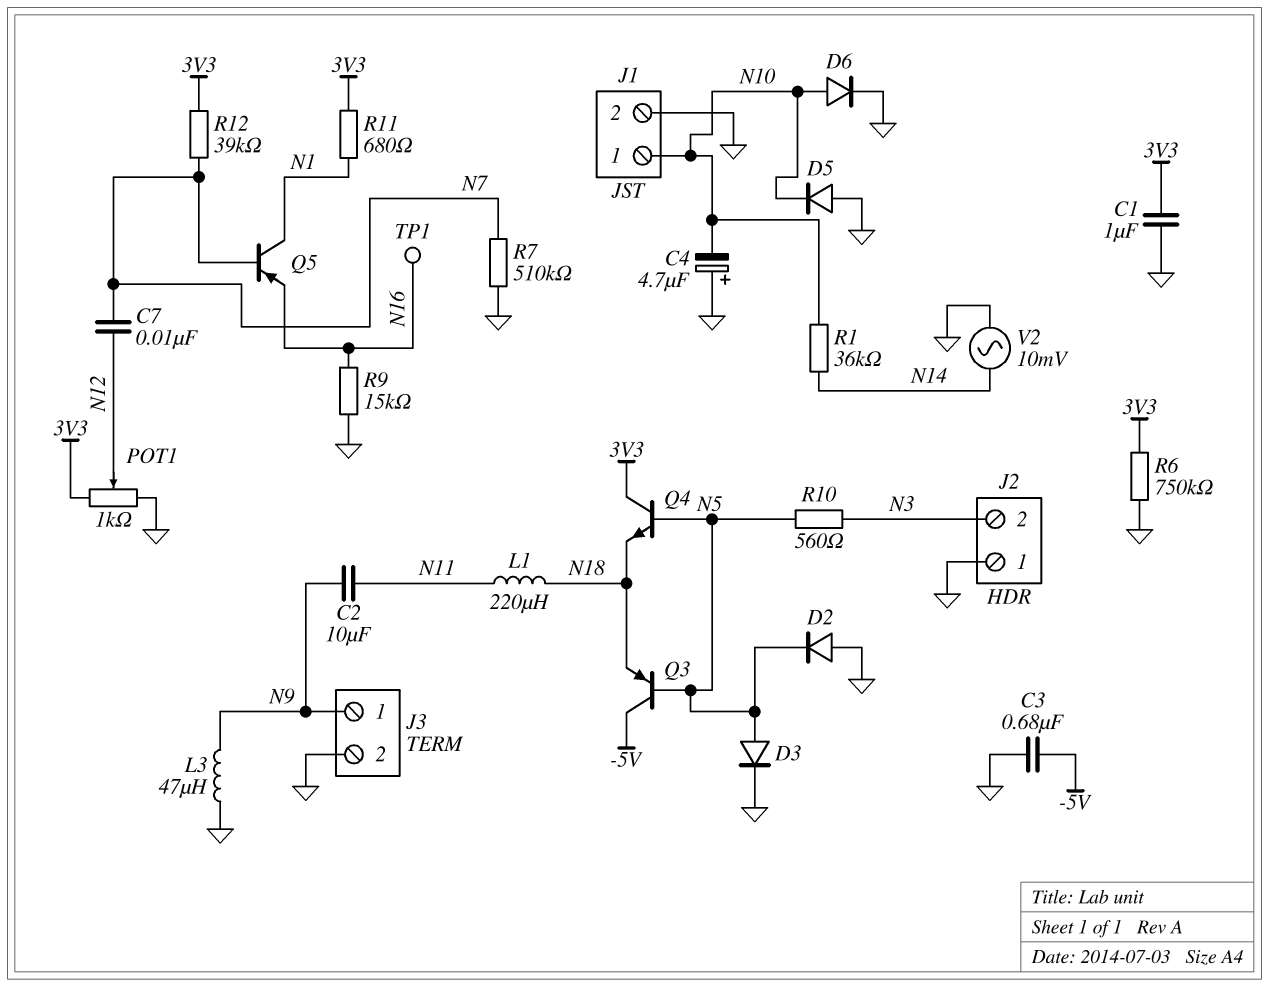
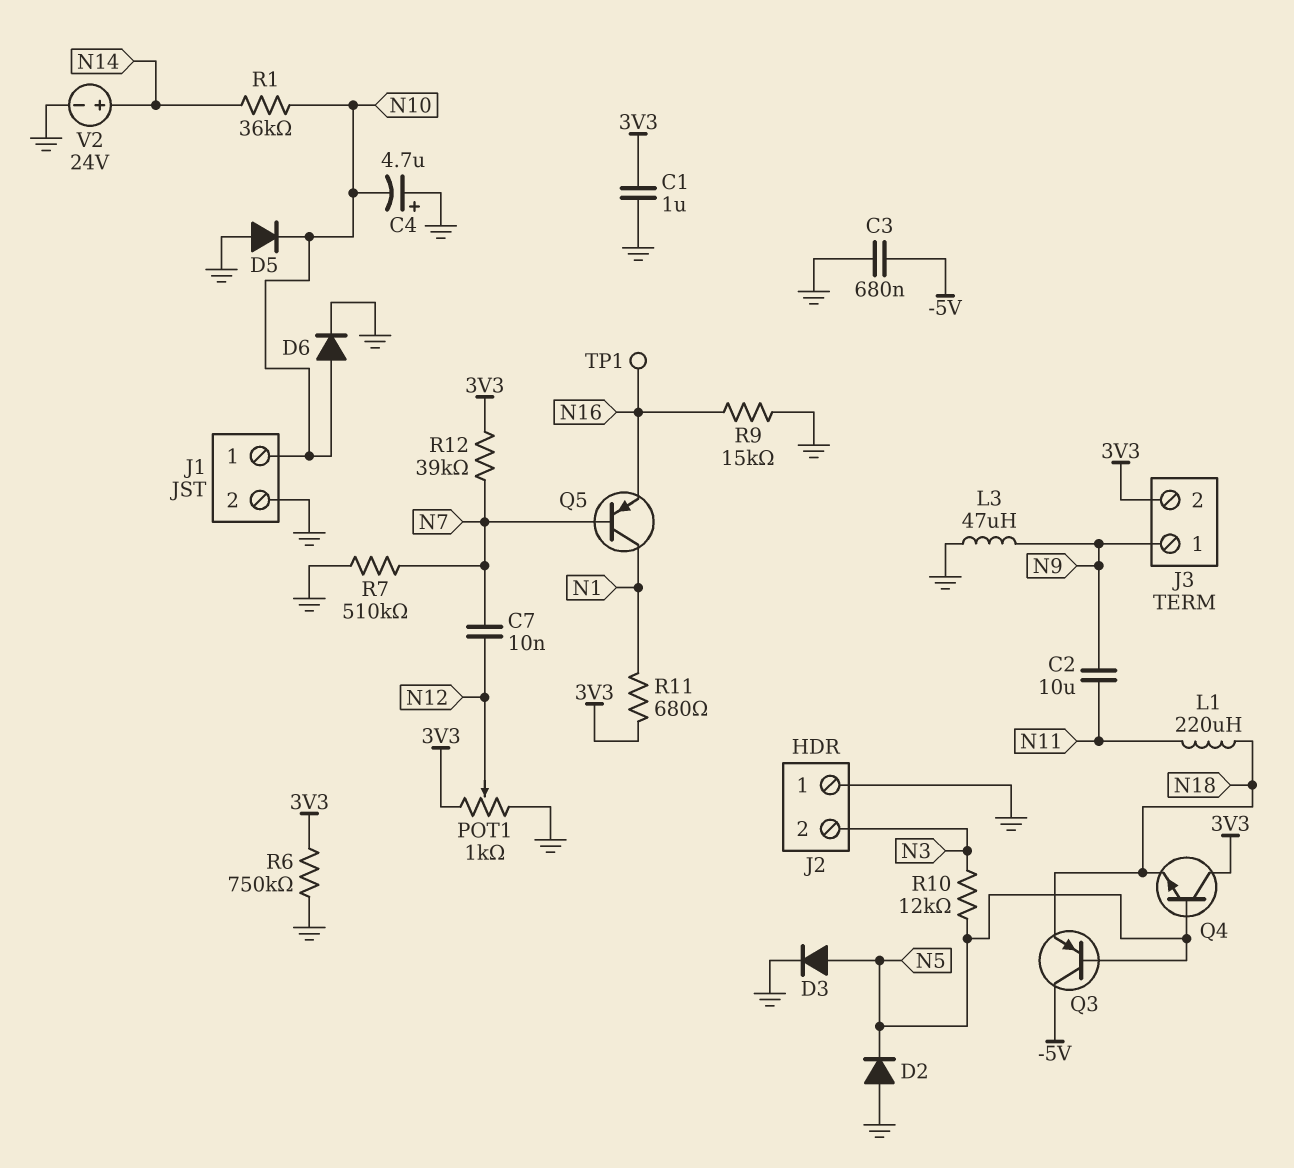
J3 pin 2: GND -> 3V3
R10: 560 (N3, N5) -> 12k (N3, N5)
V2: AC 10mV (GND, N14) -> 24V (plus N14, minus GND)

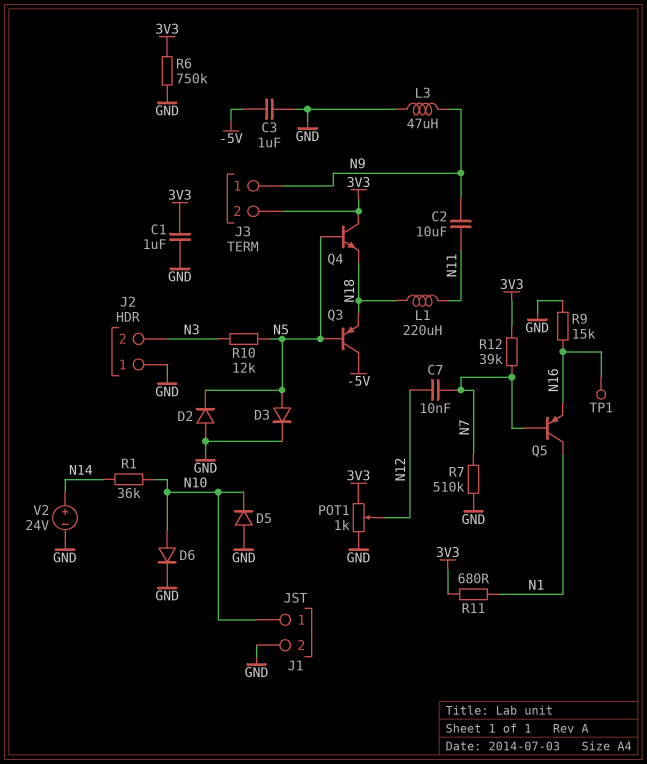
C3: 680nF (-5V, GND) -> 1uF (-5V, GND)
C4: 4.7uF (plus GND, minus N10) -> none

